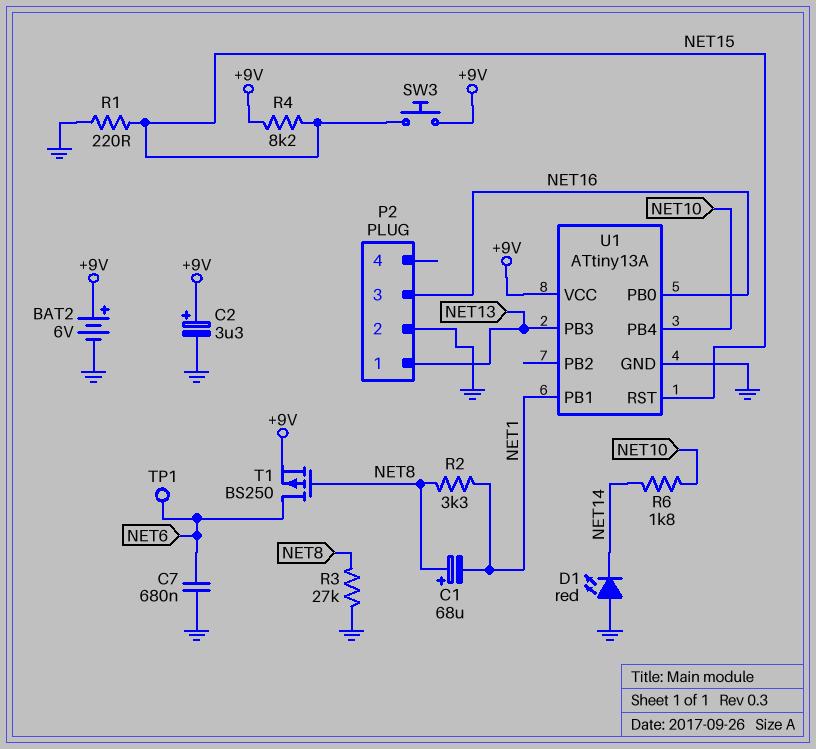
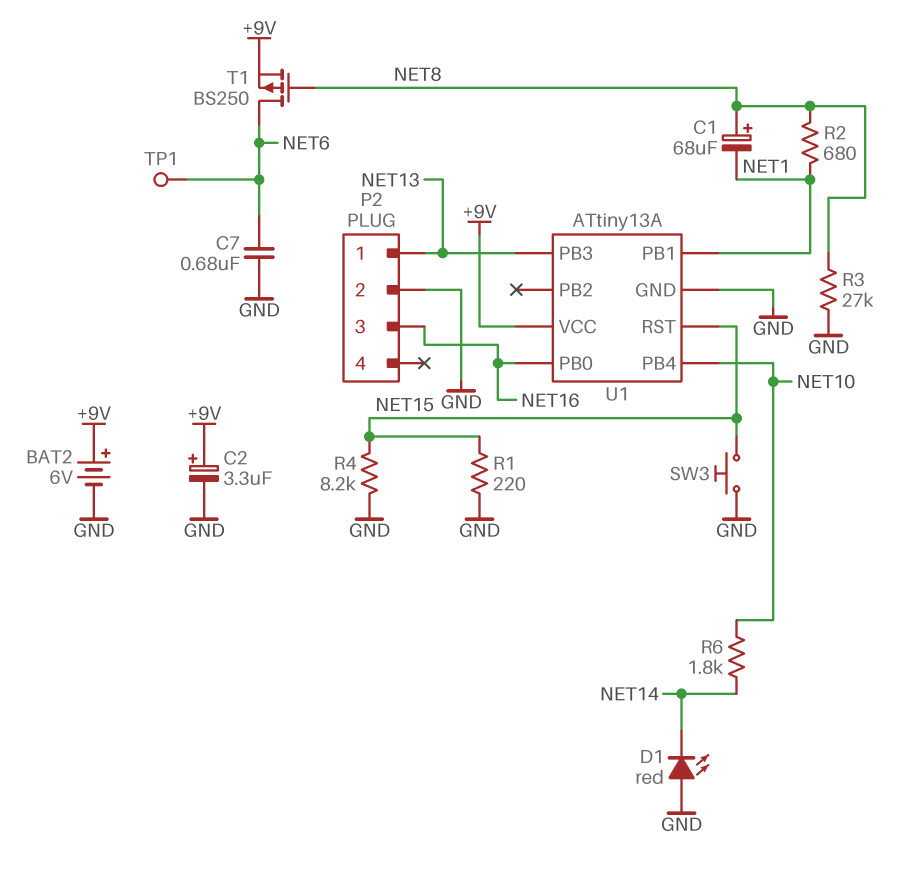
R2: 3.3k (NET1, NET8) -> 680 (NET1, NET8)
R4: 8.2k (+9V, NET15) -> 8.2k (GND, NET15)
SW3: button (+9V, NET15) -> button (GND, NET15)

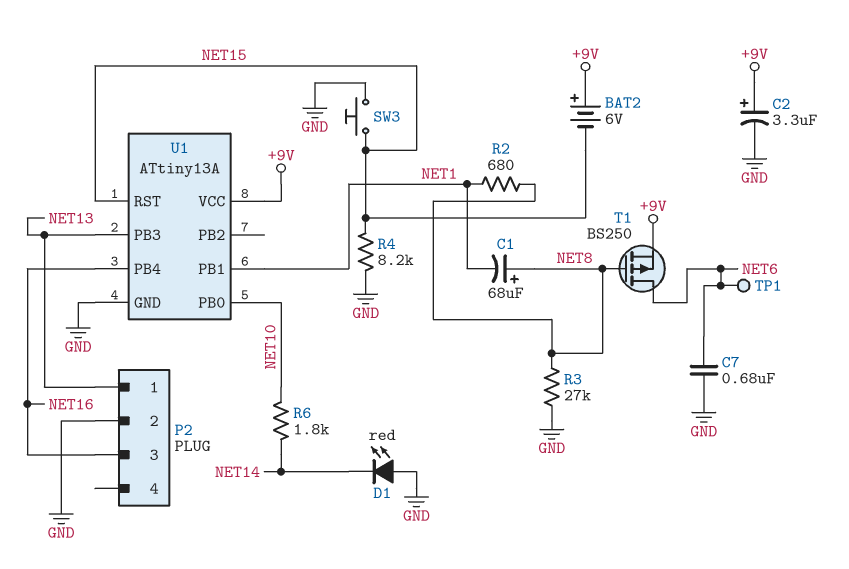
BAT2: 6V (plus +9V, minus GND) -> 6V (plus +9V, minus NET15)
R1: 220 (GND, NET15) -> none
U1 pin PB0: NET16 -> NET10
U1 pin PB4: NET10 -> NET16

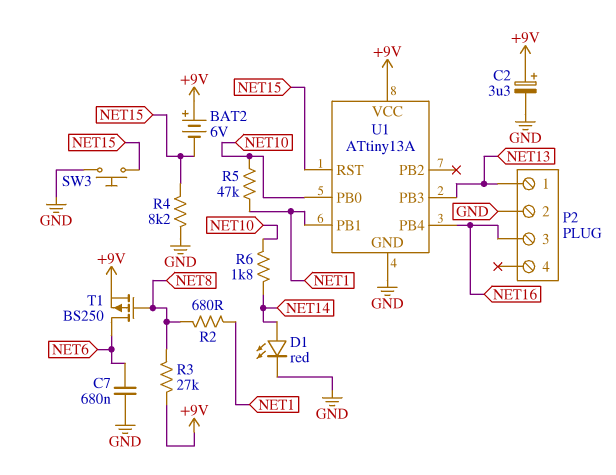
C1: 68uF (plus NET8, minus NET1) -> none
D1: LED red (A GND, K NET14) -> LED red (A NET14, K GND)
R3: 27k (GND, NET8) -> 27k (+9V, NET8)
R5: none -> 47k (NET1, NET10)
TP1: test point (NET6) -> none

